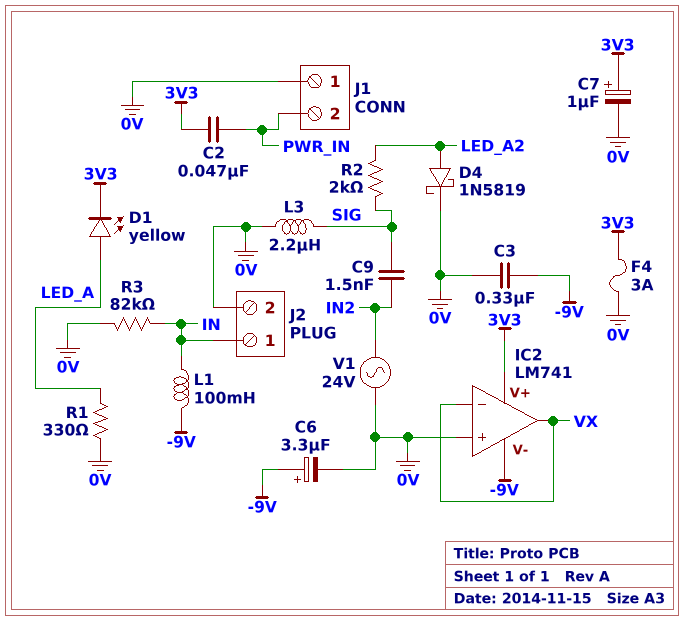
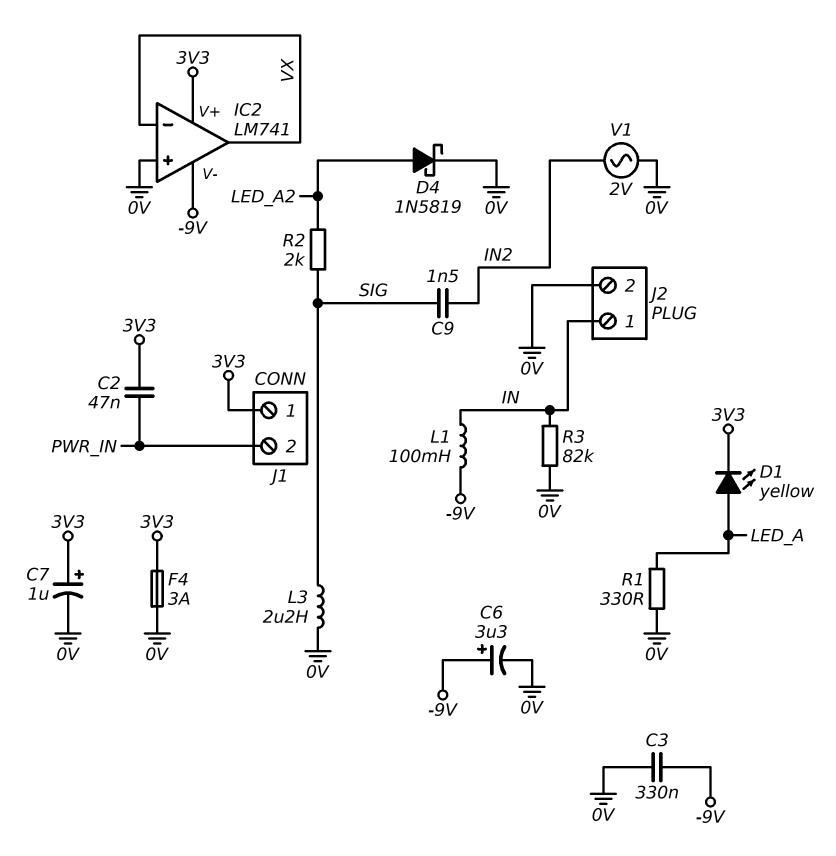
J1 pin 1: 0V -> 3V3
V1: AC 24V (0V, IN2) -> AC 2V (0V, IN2)

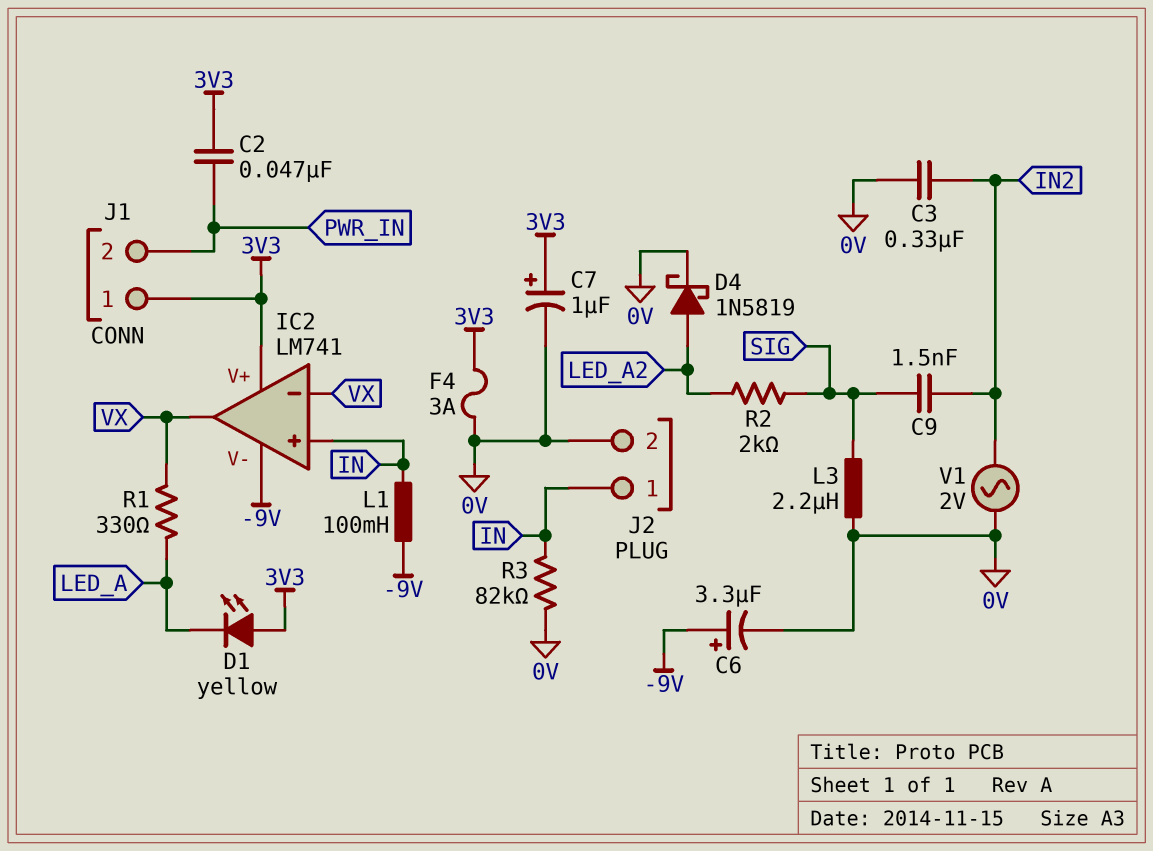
C3: 330nF (-9V, 0V) -> 330nF (0V, IN2)
D1: LED yellow (A LED_A, K 3V3) -> LED yellow (A 3V3, K LED_A)
IC2 pin in+: 0V -> IN
R1: 330 (0V, LED_A) -> 330 (LED_A, VX)

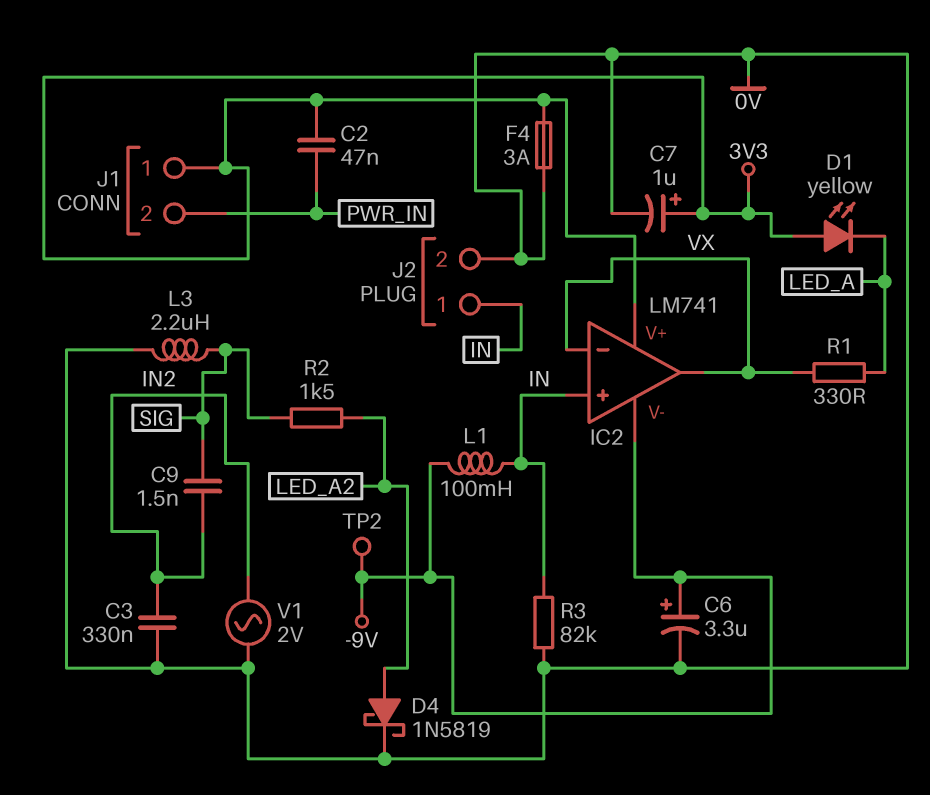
R2: 2k (LED_A2, SIG) -> 1.5k (LED_A2, SIG)
TP2: none -> test point (-9V)

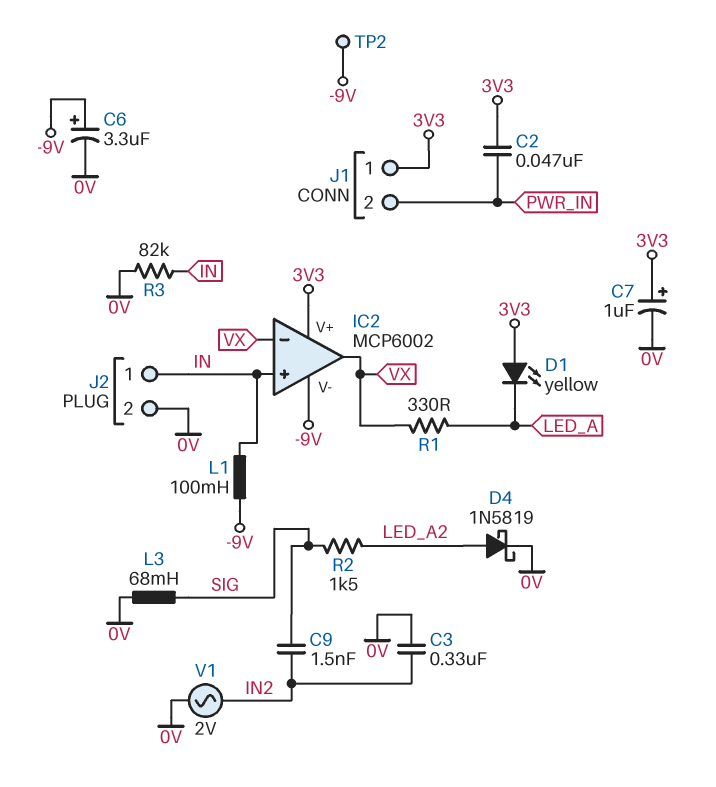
F4: 3A (0V, 3V3) -> none
IC2: LM741 -> MCP6002
L3: 2.2uH (0V, SIG) -> 68mH (0V, SIG)

